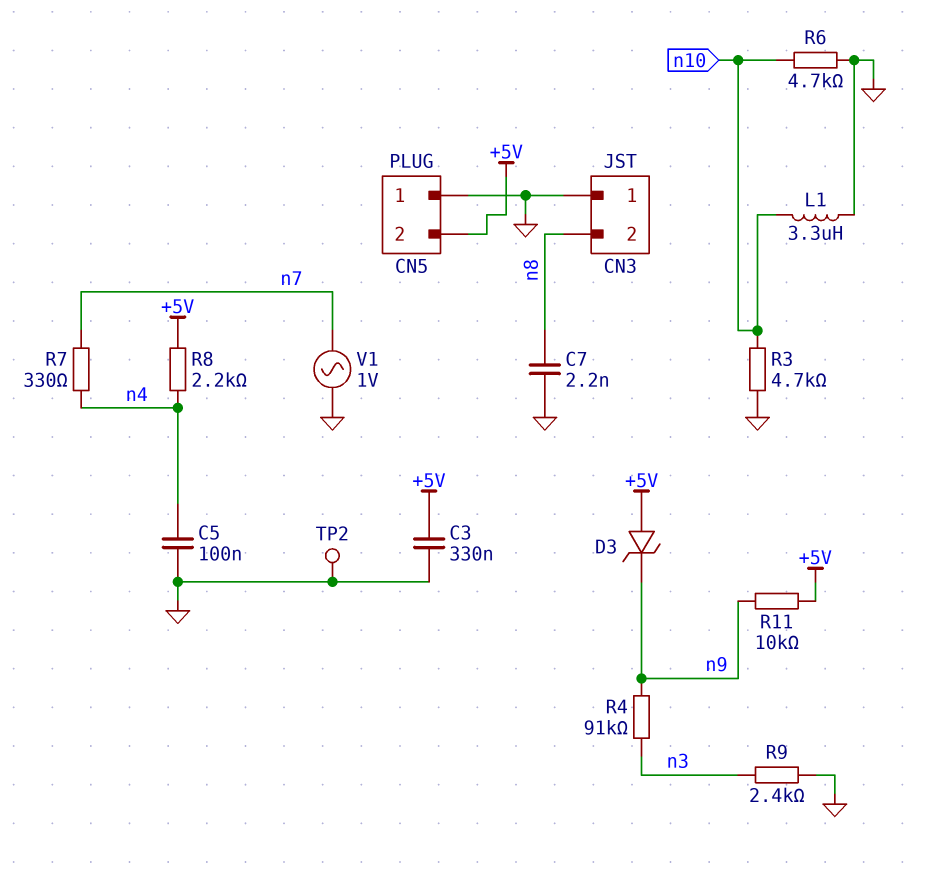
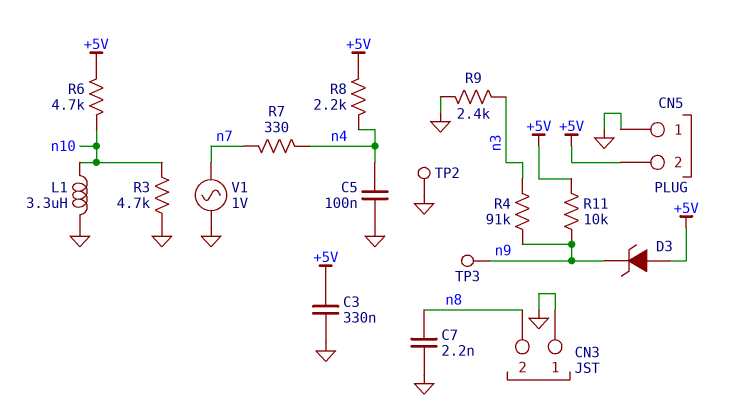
R6: 4.7k (GND, n10) -> 4.7k (+5V, n10)
TP3: none -> test point (n9)

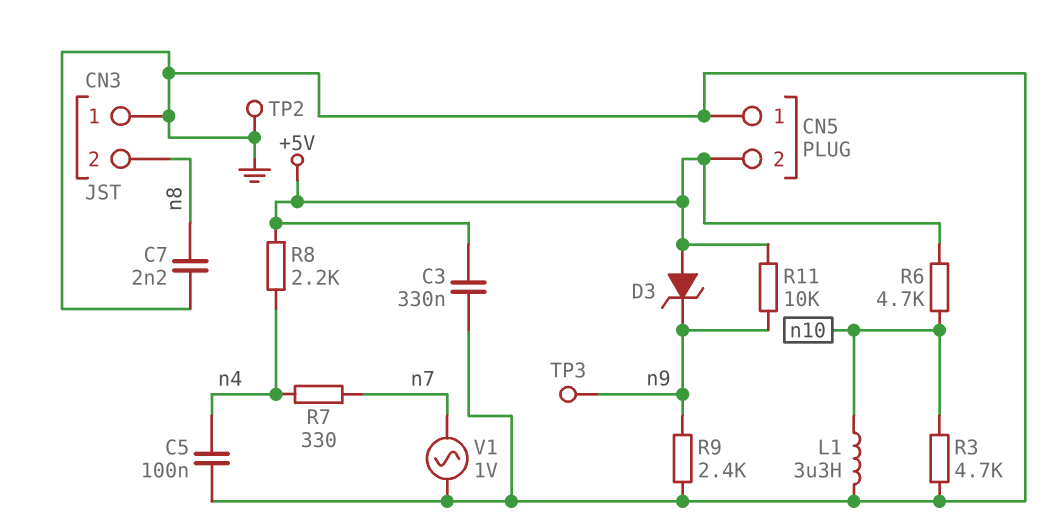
R4: 91k (n3, n9) -> none
R9: 2.4k (GND, n3) -> 2.4k (GND, n9)

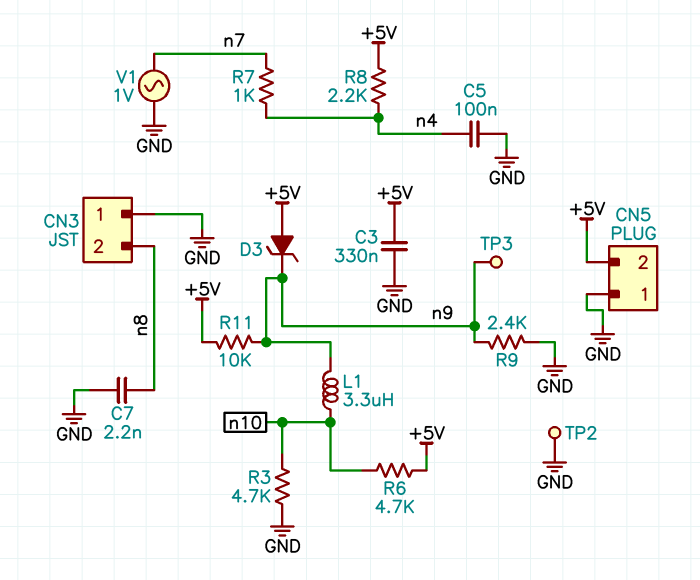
L1: 3.3uH (GND, n10) -> 3.3uH (n9, n10)
R7: 330 (n4, n7) -> 1k (n4, n7)

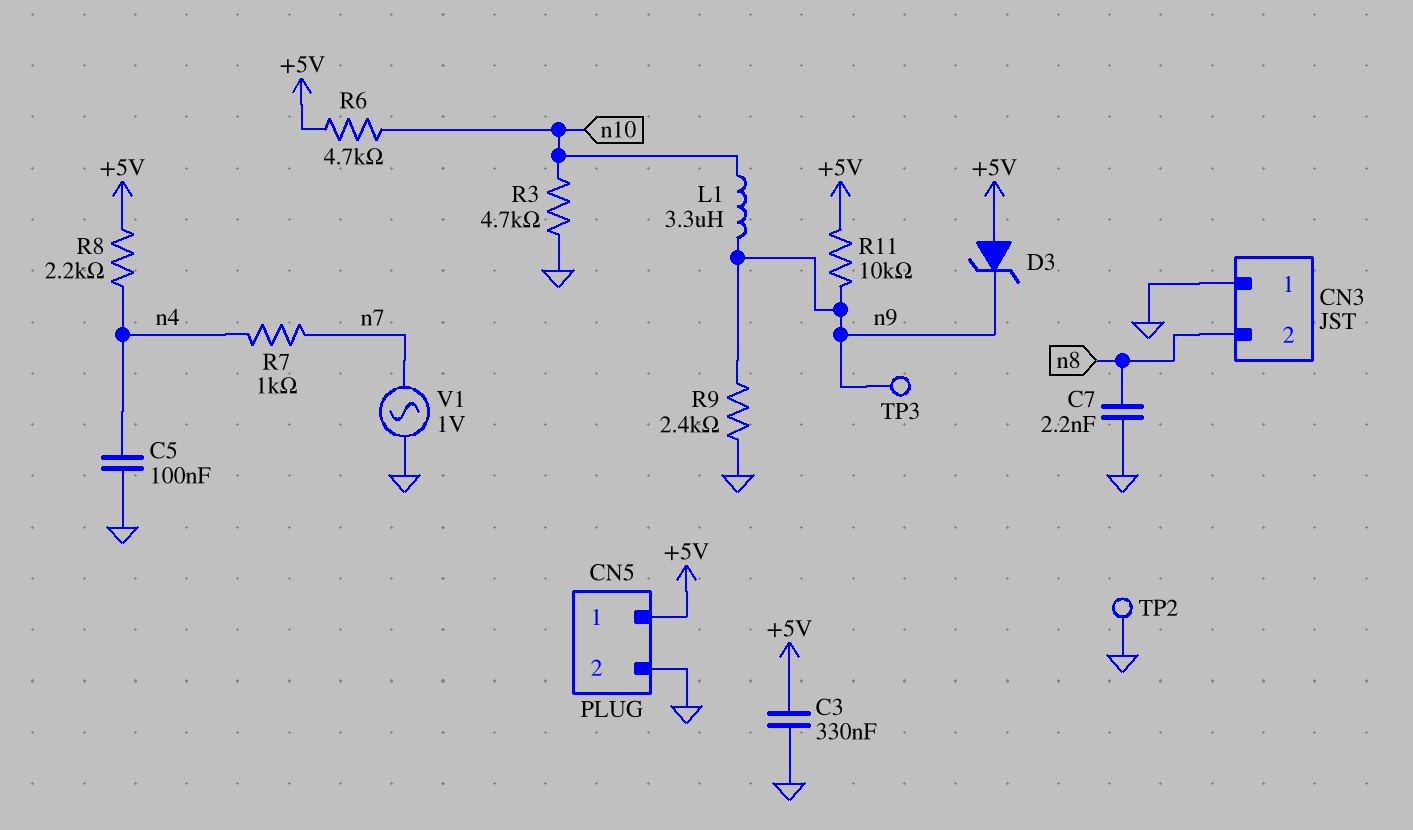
CN5 pin 1: GND -> +5V
CN5 pin 2: +5V -> GND

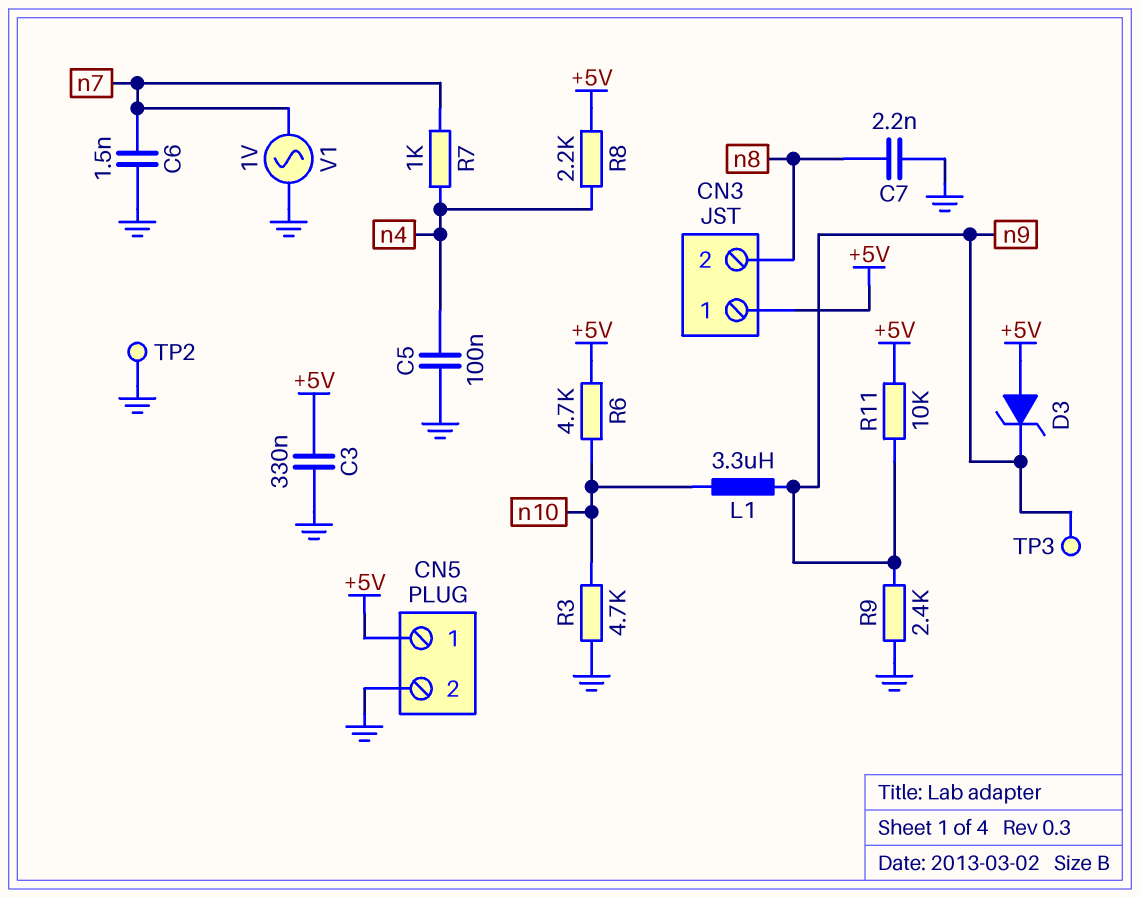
C6: none -> 1.5nF (GND, n7)
CN3 pin 1: GND -> +5V

